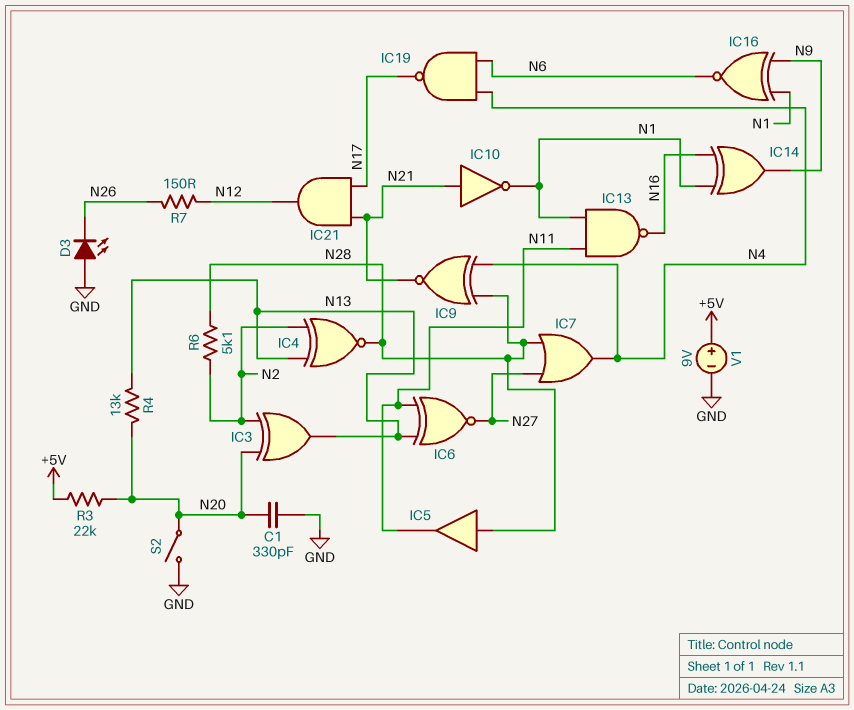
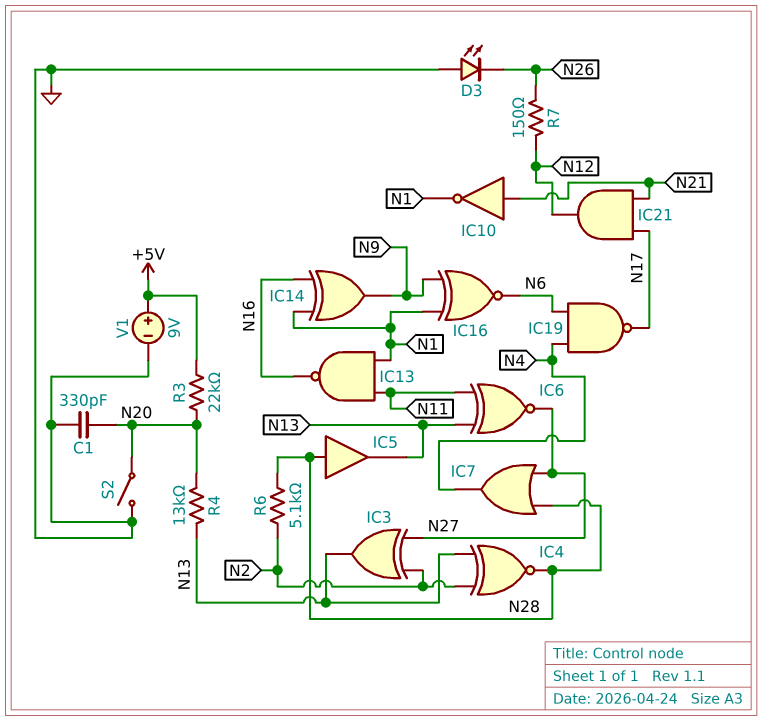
IC3: XOR (in N2, in N20, out N13) -> XOR (in N2, in N27, out N13)
IC5: buffer (in N28, out N11) -> buffer (in N28, out N13)
IC9: XNOR (in N4, in N28, out N21) -> none

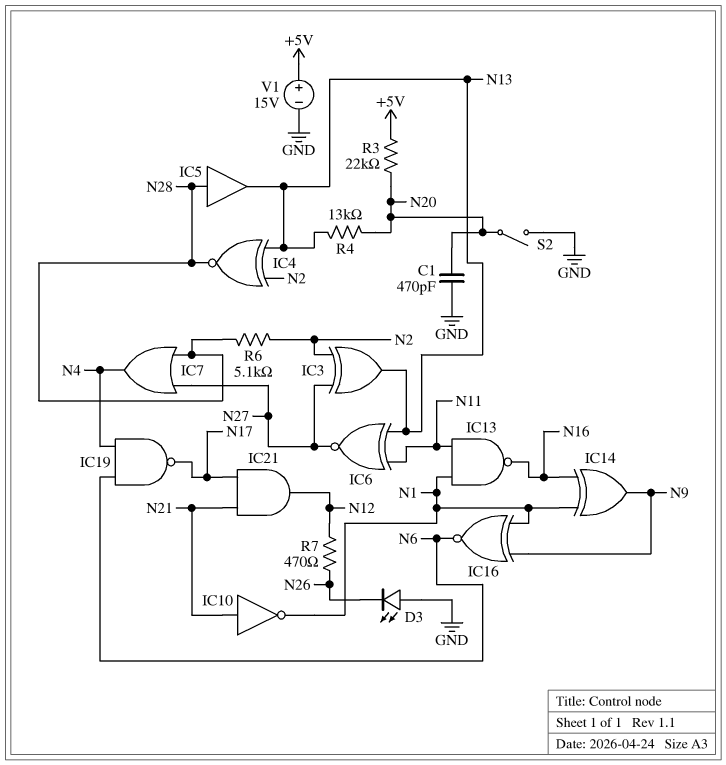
C1: 330pF (GND, N20) -> 470pF (GND, N20)
R7: 150 (N12, N26) -> 470 (N12, N26)
V1: 9V (plus +5V, minus GND) -> 15V (plus +5V, minus GND)

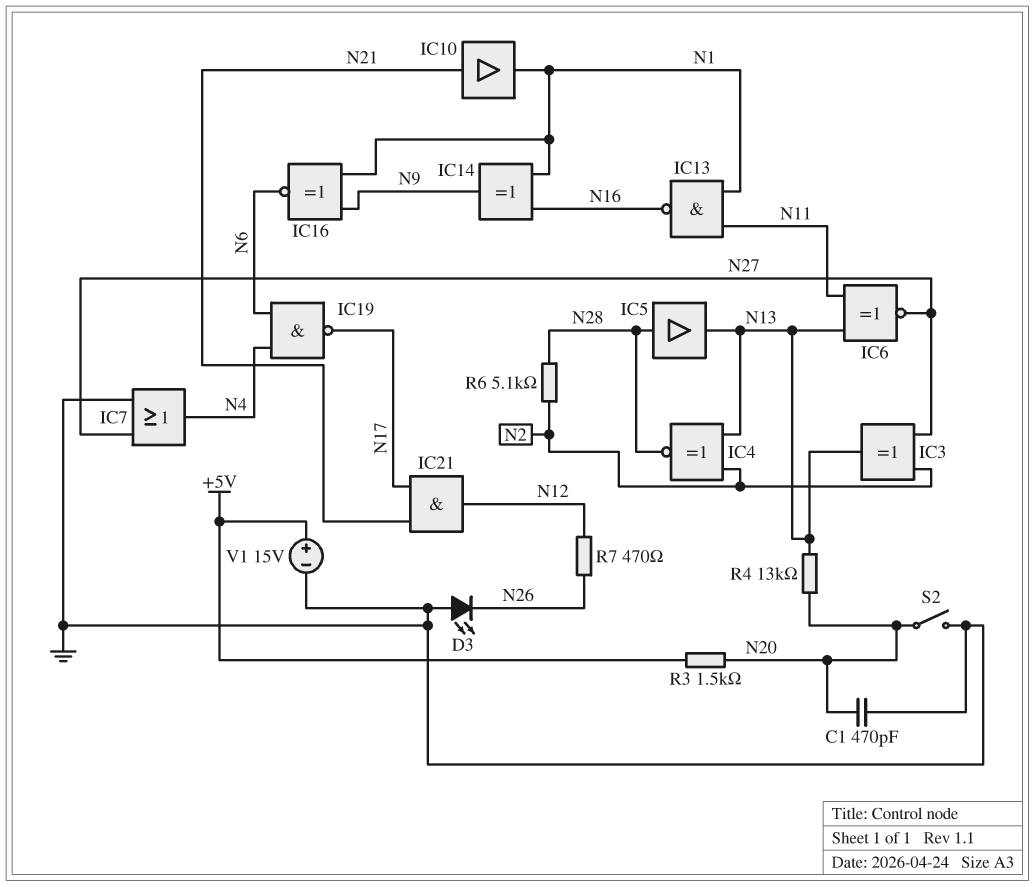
IC7: OR (in N27, in N28, out N4) -> OR (in GND, in N27, out N4)
IC10: NOT (in N21, out N1) -> buffer (in N21, out N1)
R3: 22k (+5V, N20) -> 1.5k (+5V, N20)

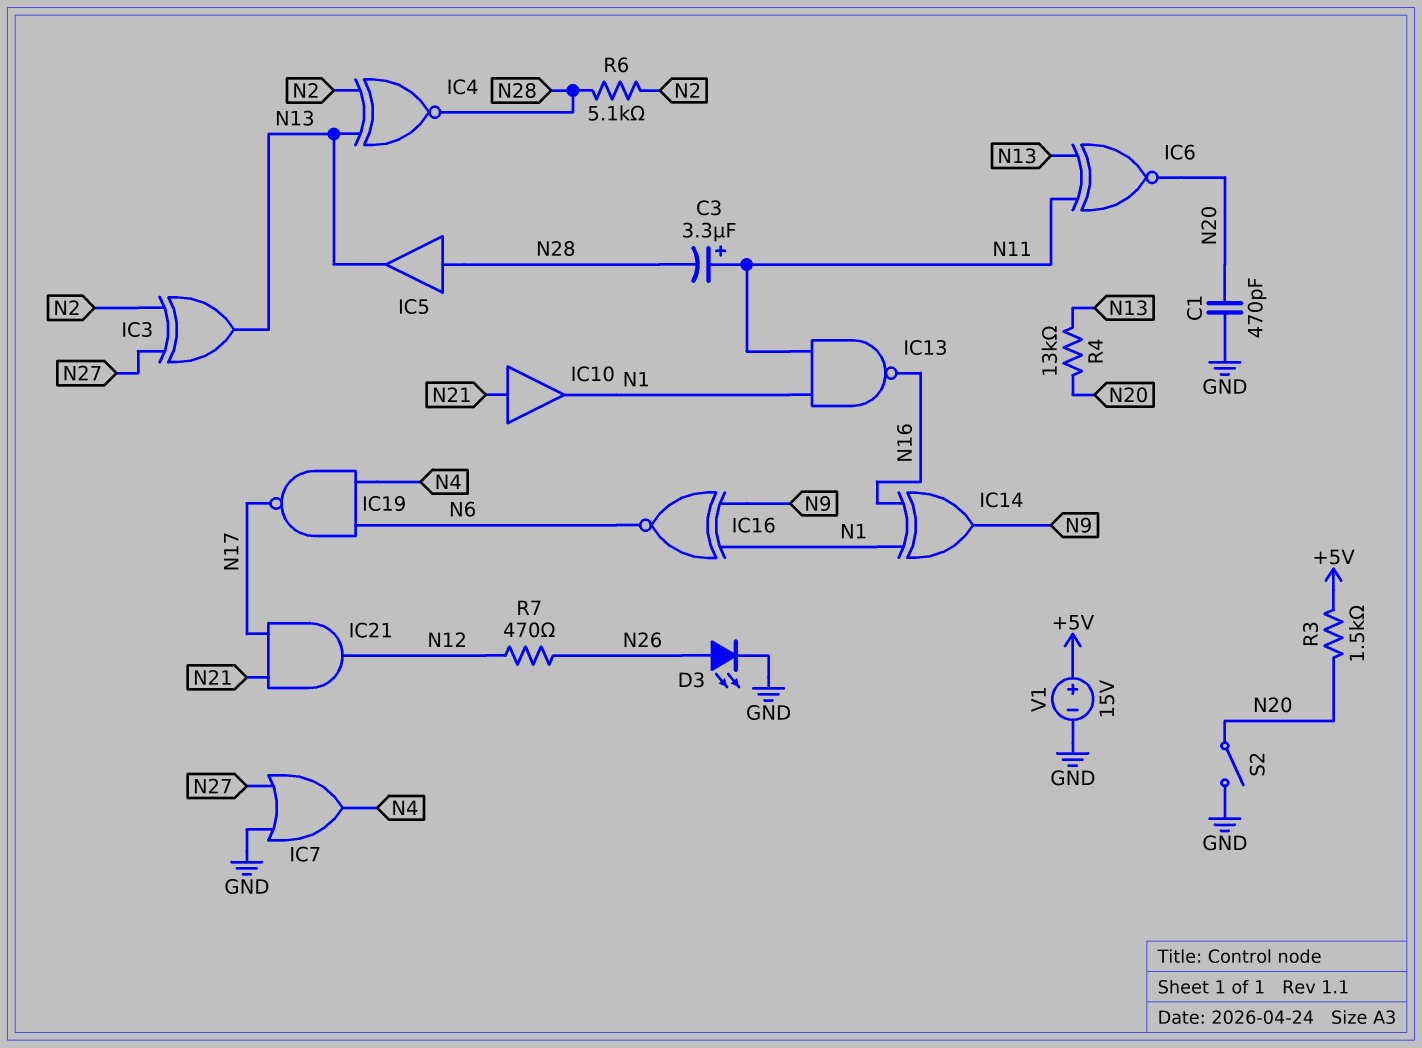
C3: none -> 3.3uF (plus N11, minus N28)
D3: LED (A GND, K N26) -> LED (A N26, K GND)
IC6: XNOR (in N11, in N13, out N27) -> XNOR (in N11, in N13, out N20)

